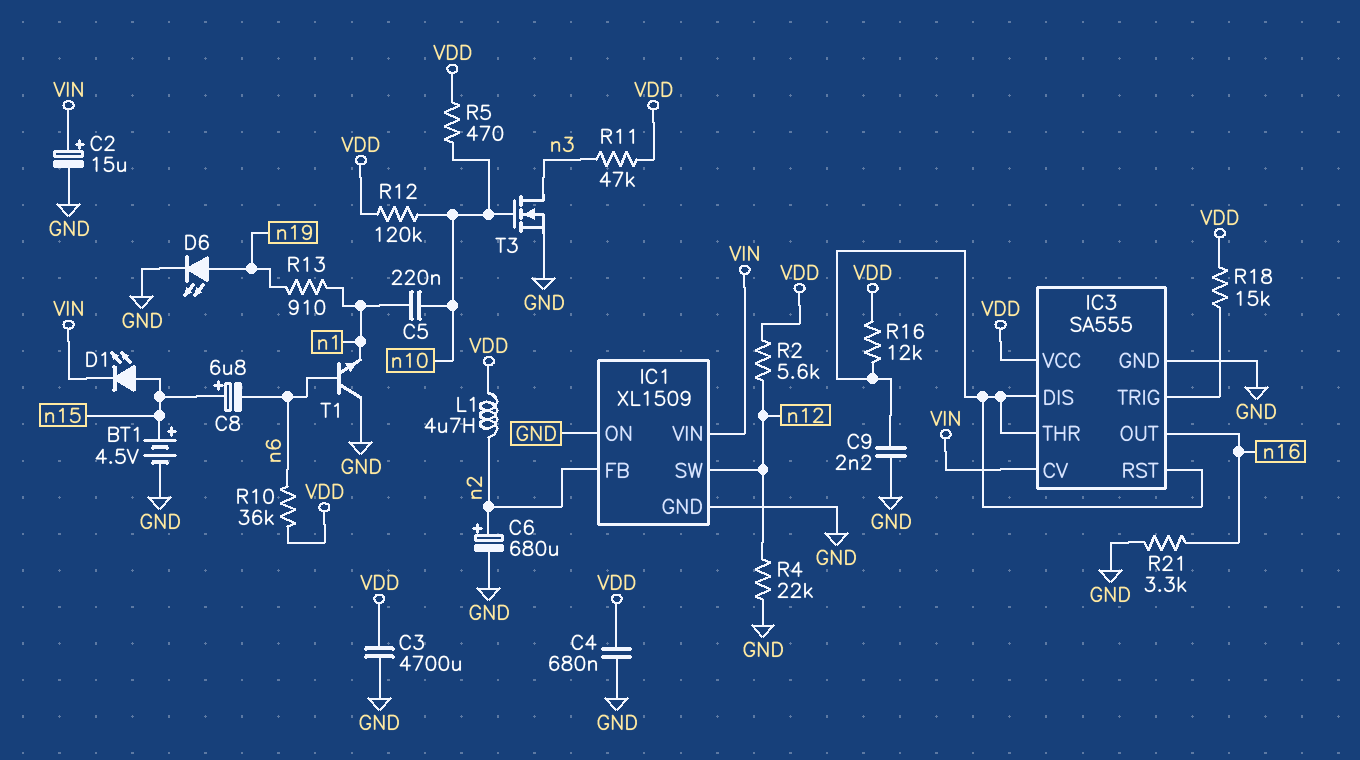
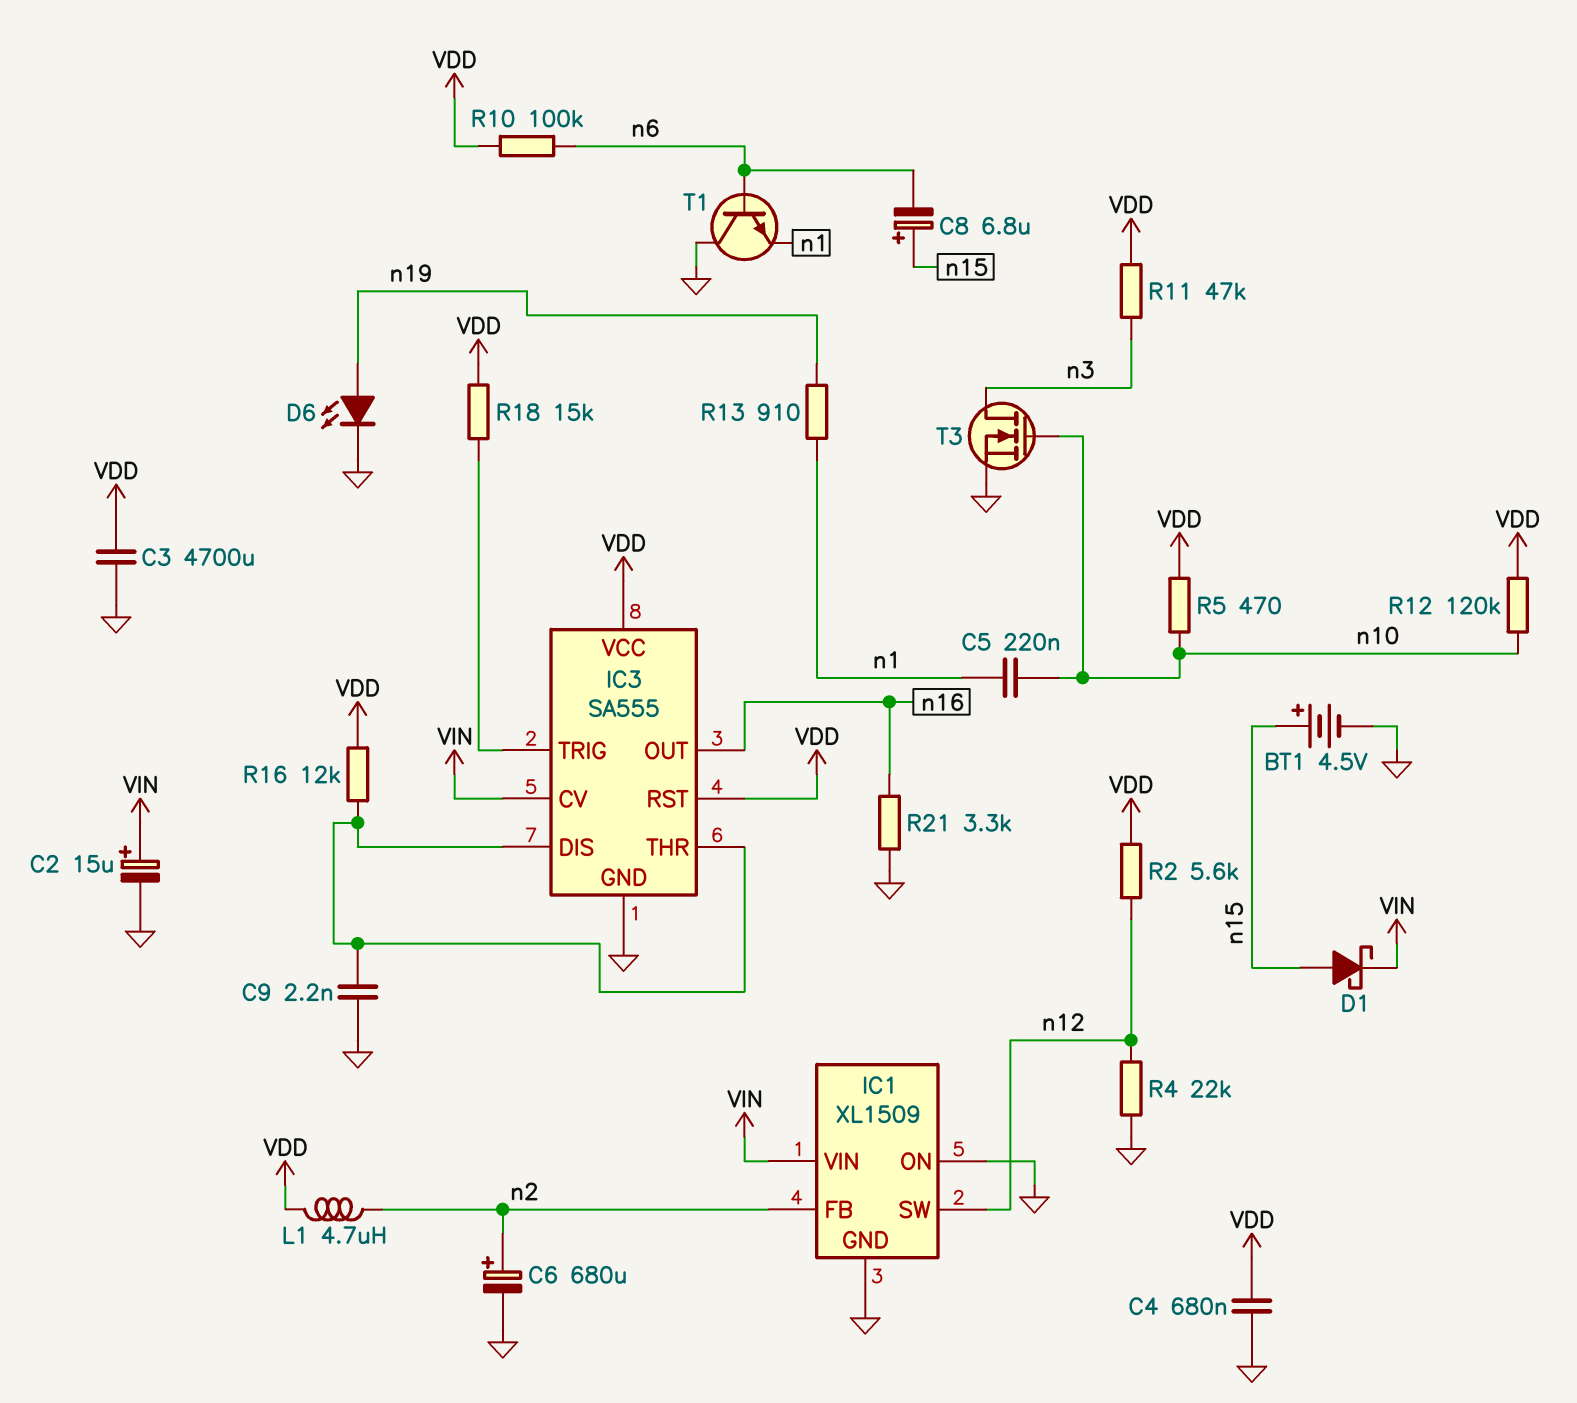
D1: LED (A n15, K VIN) -> schottky (A n15, K VIN)
IC3 pin RST: IC3/DIS -> VDD
R10: 36k (VDD, n6) -> 100k (VDD, n6)

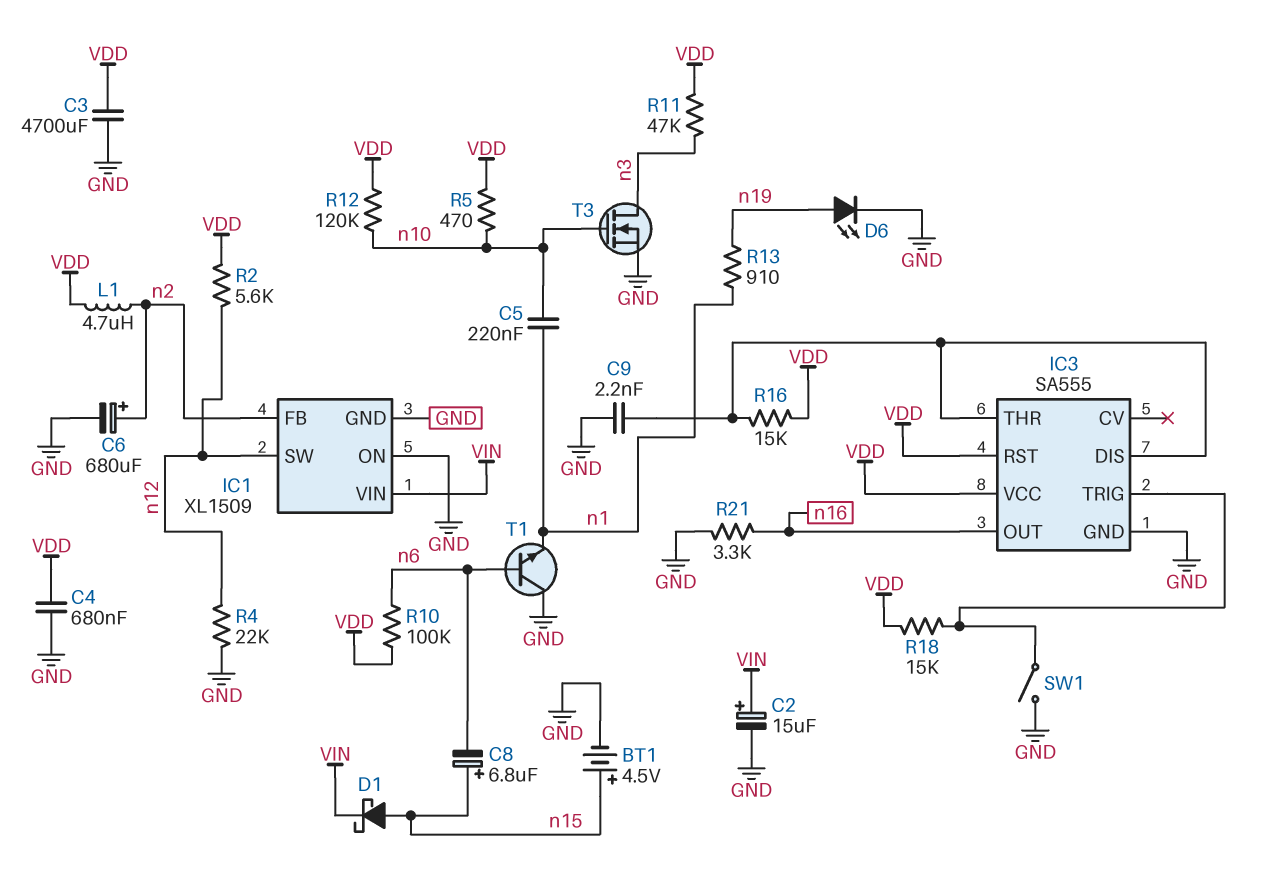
IC3 pin CV: VIN -> none
R16: 12k (IC3/DIS, VDD) -> 15k (IC3/DIS, VDD)
SW1: none -> switch (GND, IC3/TRIG)

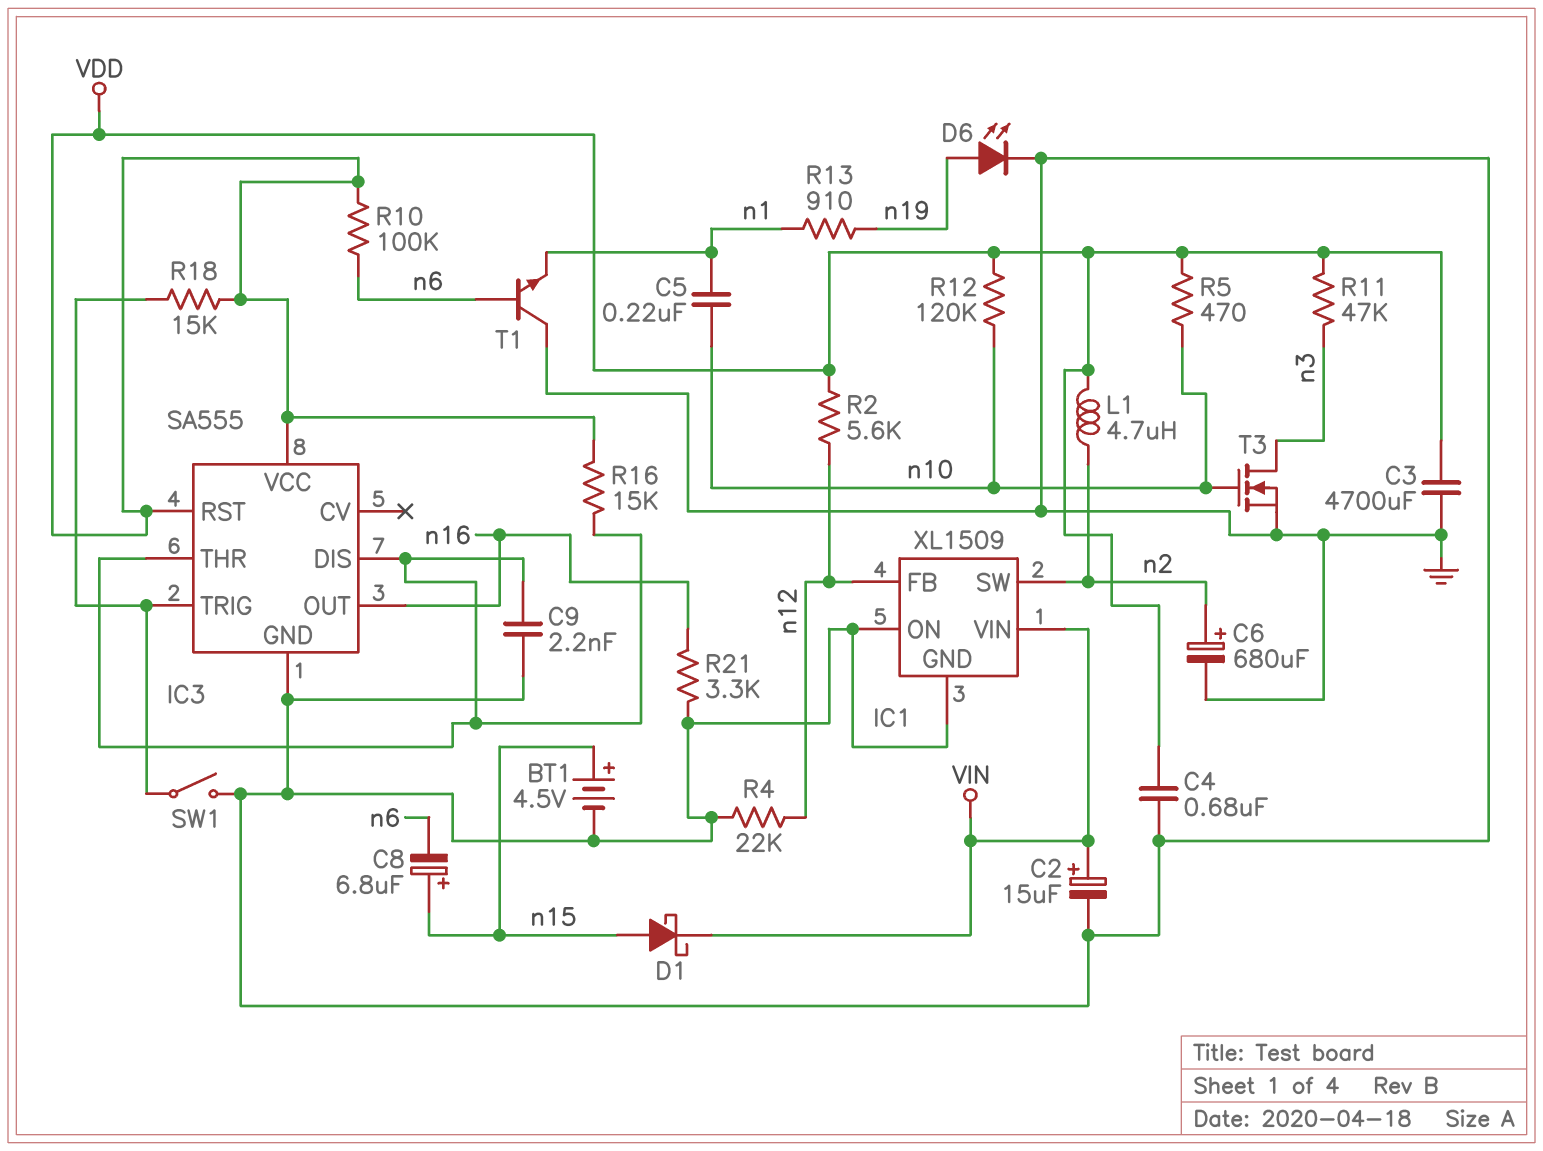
IC1 pin FB: n2 -> n12
IC1 pin SW: n12 -> n2

